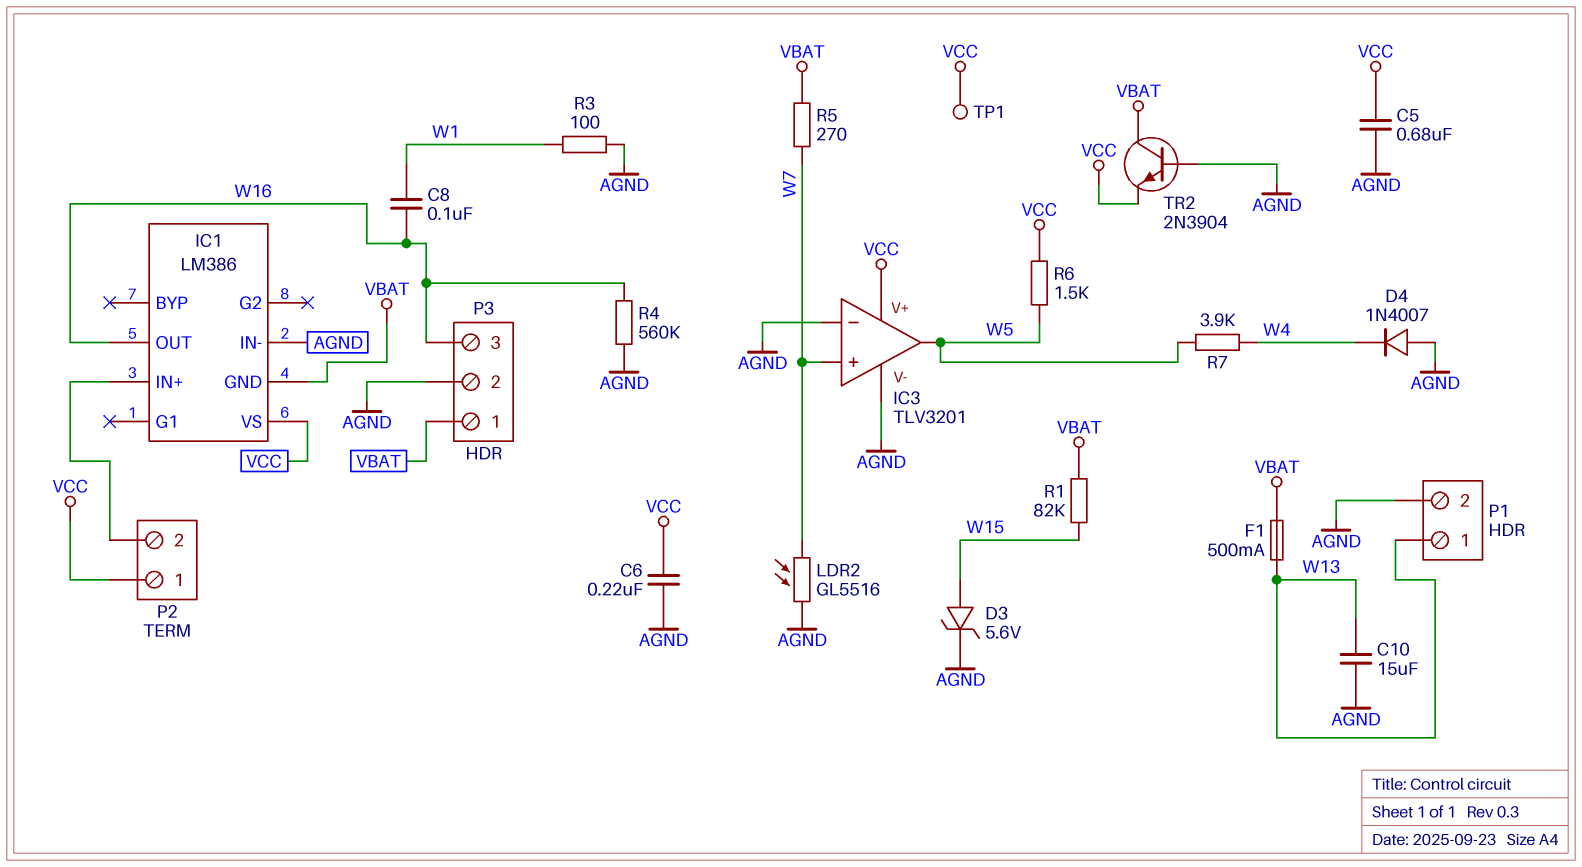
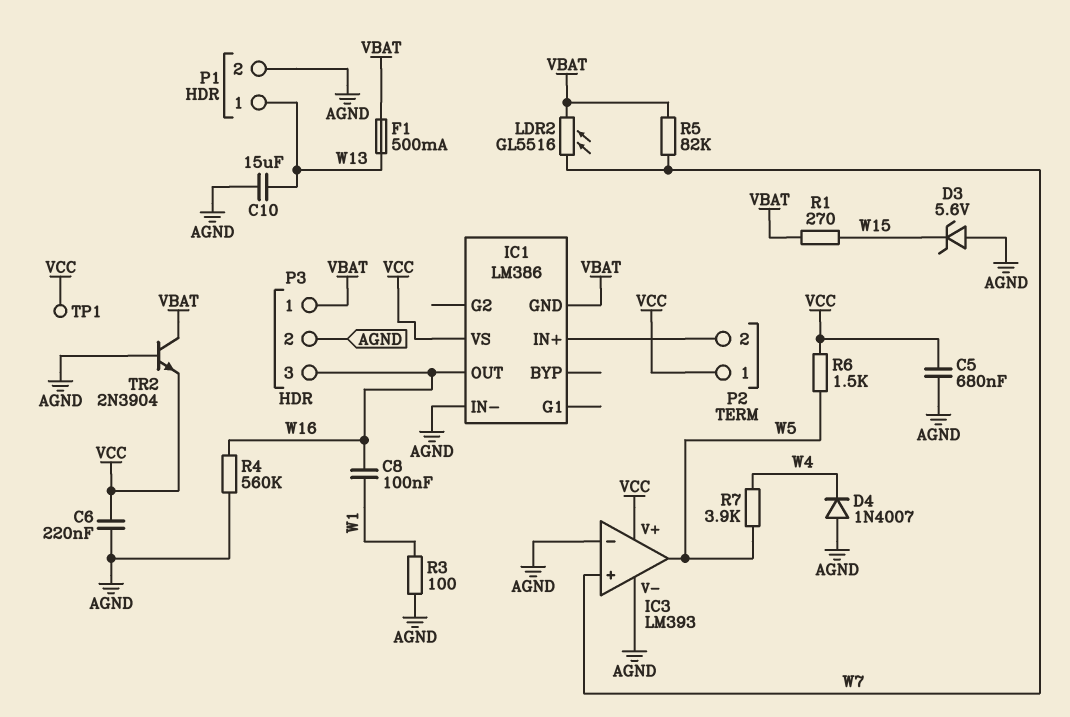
D3: zener 5.6V (A W15, K AGND) -> zener 5.6V (A AGND, K W15)
IC3: TLV3201 -> LM393
LDR2: GL5516 (AGND, W7) -> GL5516 (VBAT, W7)
R1: 82k (VBAT, W15) -> 270 (VBAT, W15)
R5: 270 (VBAT, W7) -> 82k (VBAT, W7)

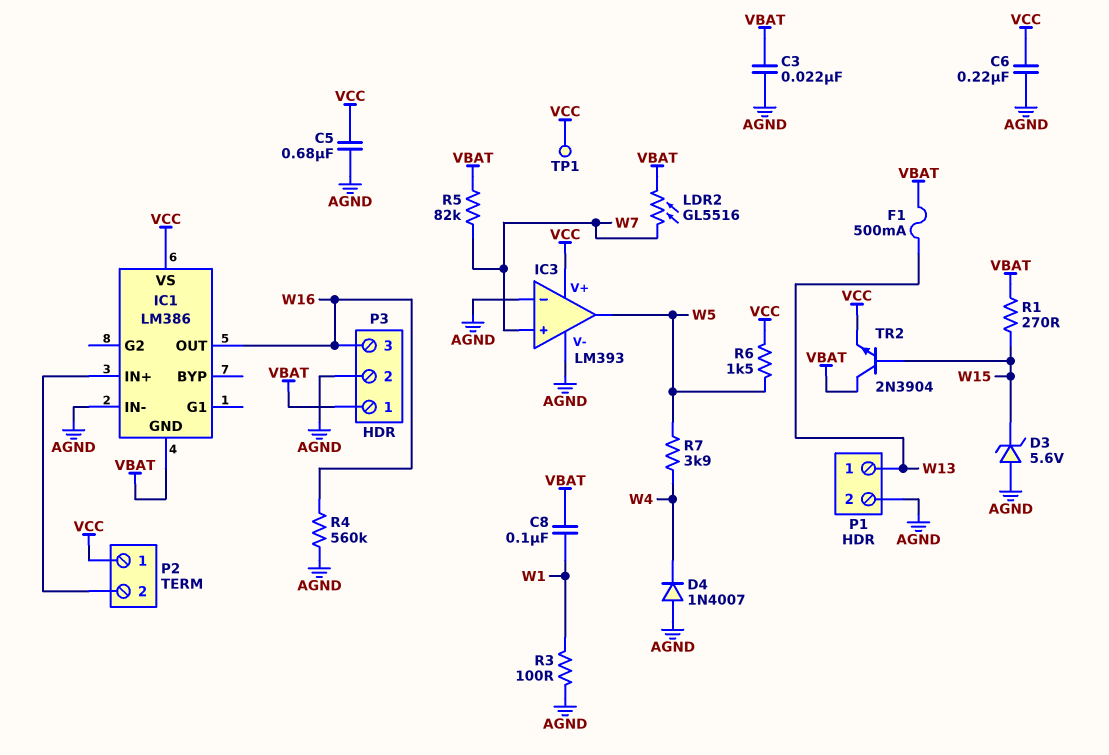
C3: none -> 22nF (AGND, VBAT)
C8: 100nF (W1, W16) -> 100nF (VBAT, W1)
C10: 15uF (AGND, W13) -> none
TR2: NPN 2N3904 (B AGND, C VBAT, E VCC) -> NPN 2N3904 (B W15, C VBAT, E VCC)

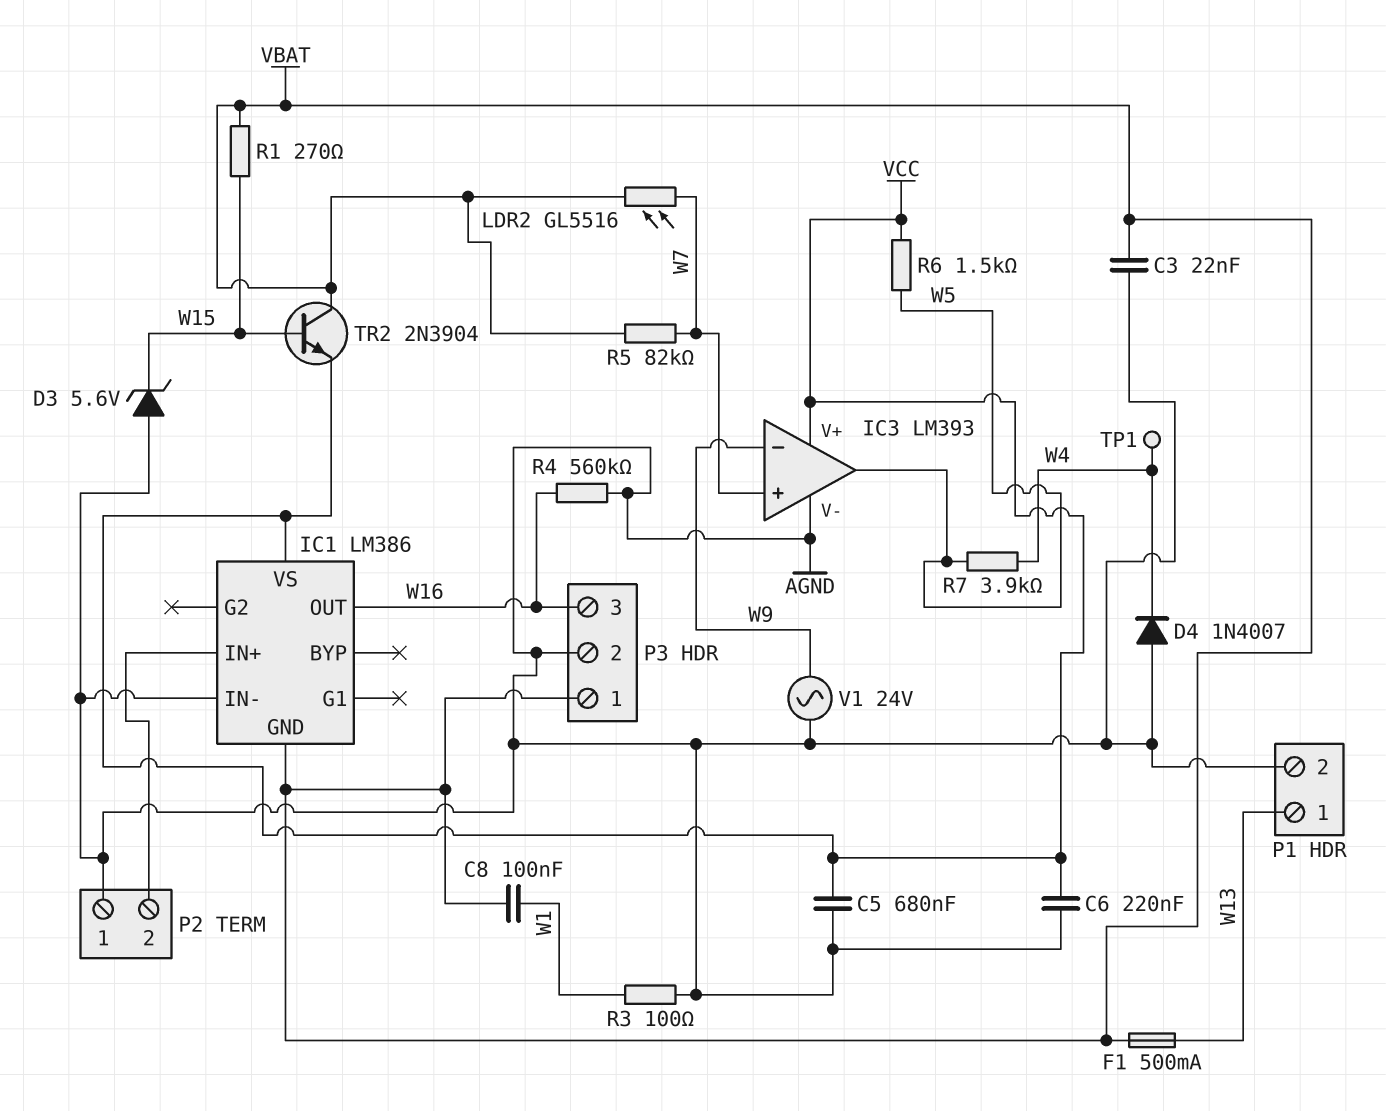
IC3 pin in-: AGND -> W9
P2 pin 1: VCC -> AGND
TP1: test point (VCC) -> test point (W4)
V1: none -> AC 24V (AGND, W9)

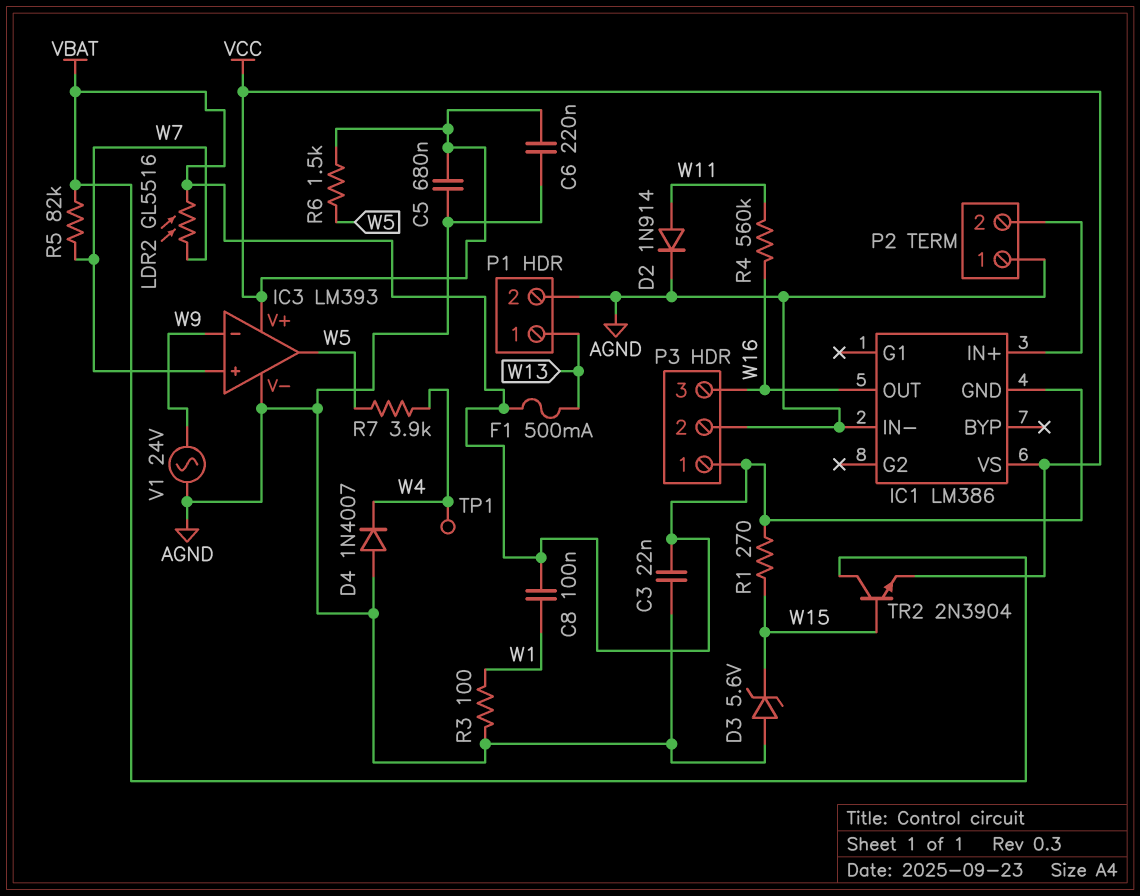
D2: none -> diode 1N914 (A W11, K AGND)
R4: 560k (AGND, W16) -> 560k (W11, W16)

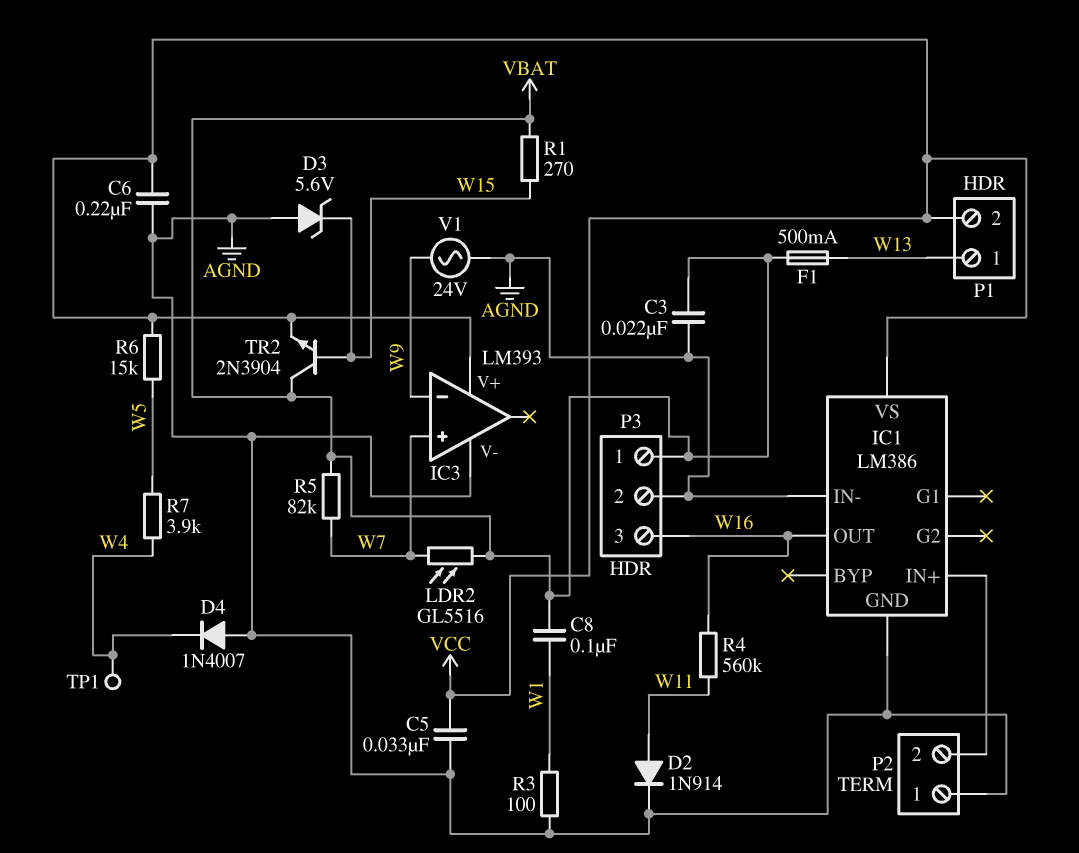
C5: 680nF (AGND, VCC) -> 33nF (AGND, VCC)
IC1 pin GND: VBAT -> AGND
IC3 pin out: W5 -> none
P1 pin 2: AGND -> VCC
R6: 1.5k (VCC, W5) -> 15k (VCC, W5)

